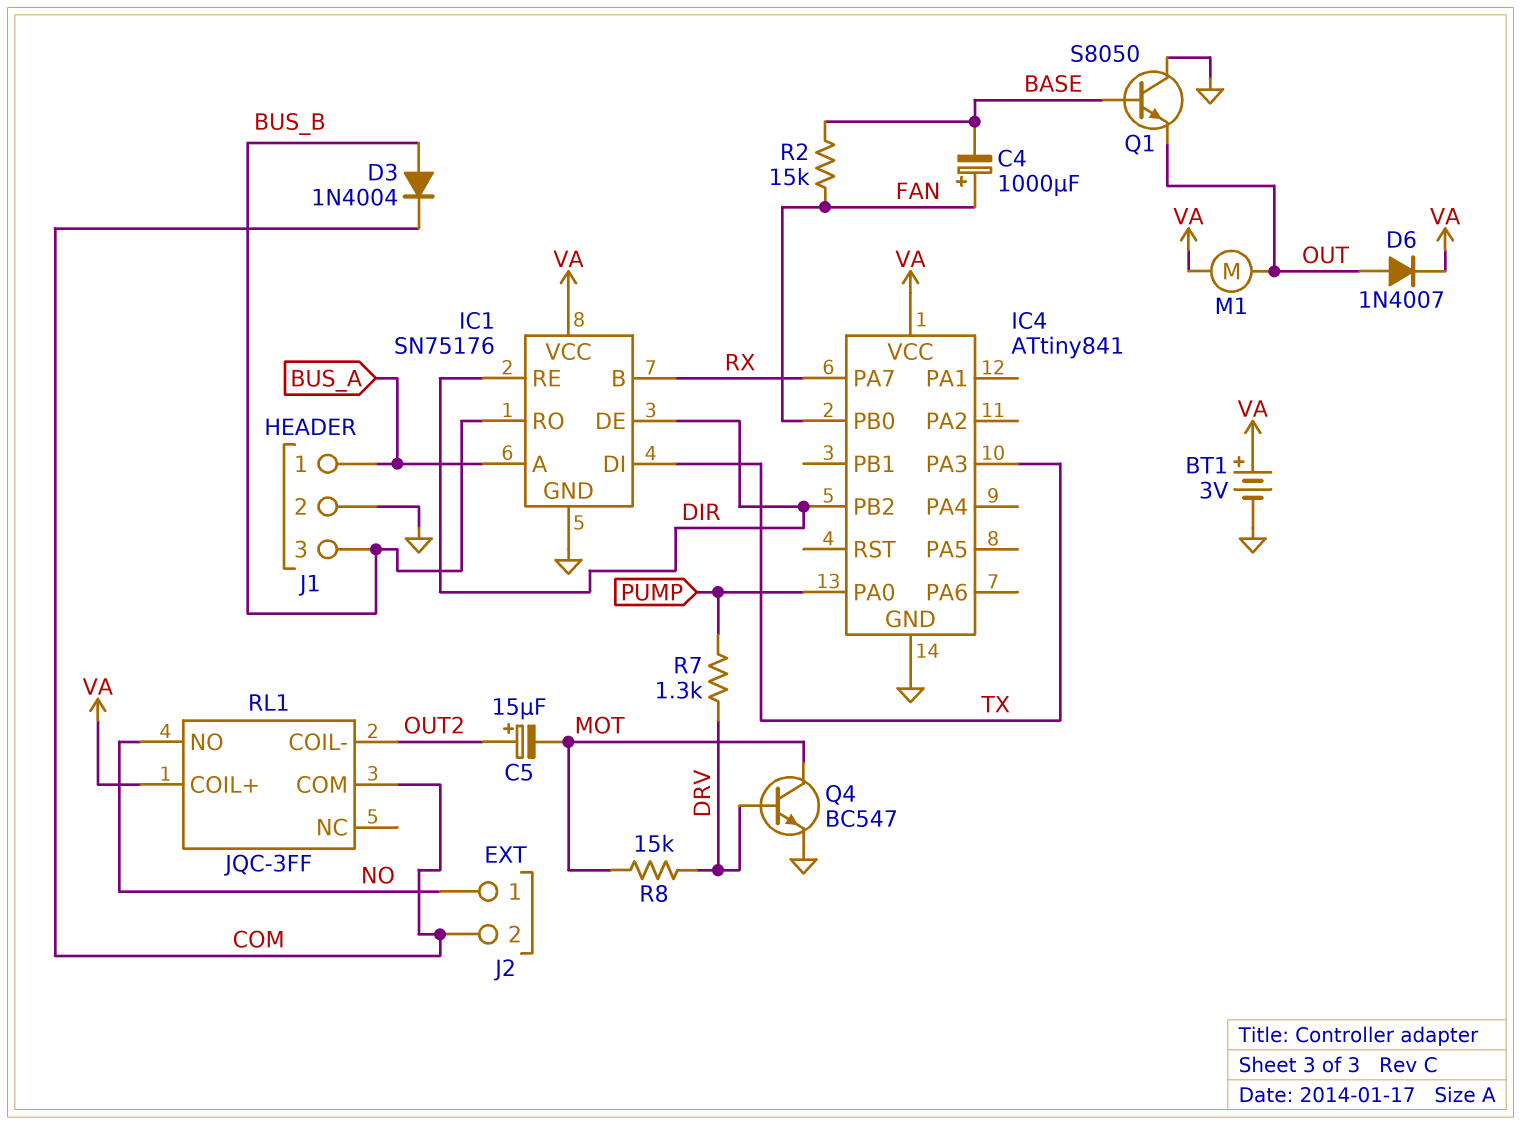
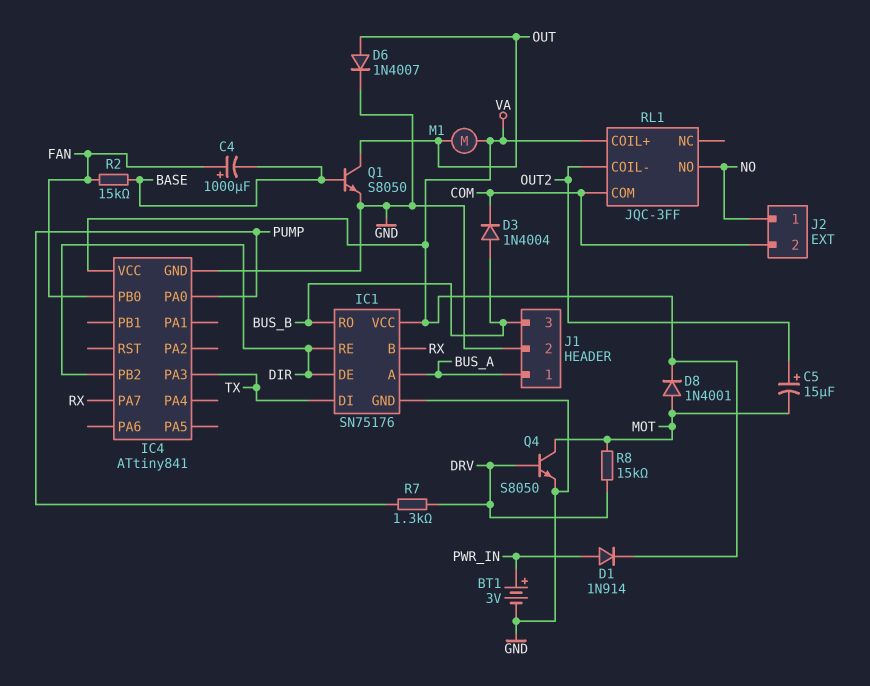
BT1: 3V (plus VA, minus GND) -> 3V (plus PWR_IN, minus GND)
D1: none -> diode 1N914 (A PWR_IN, K VA)
D6: diode 1N4007 (A OUT, K VA) -> diode 1N4007 (A OUT, K GND)
D8: none -> diode 1N4001 (A MOT, K VA)
Q1: NPN S8050 (B BASE, C GND, E OUT) -> NPN S8050 (B BASE, C OUT, E GND)
Q4: NPN BC547 (B DRV, C MOT, E GND) -> NPN S8050 (B DRV, C MOT, E GND)

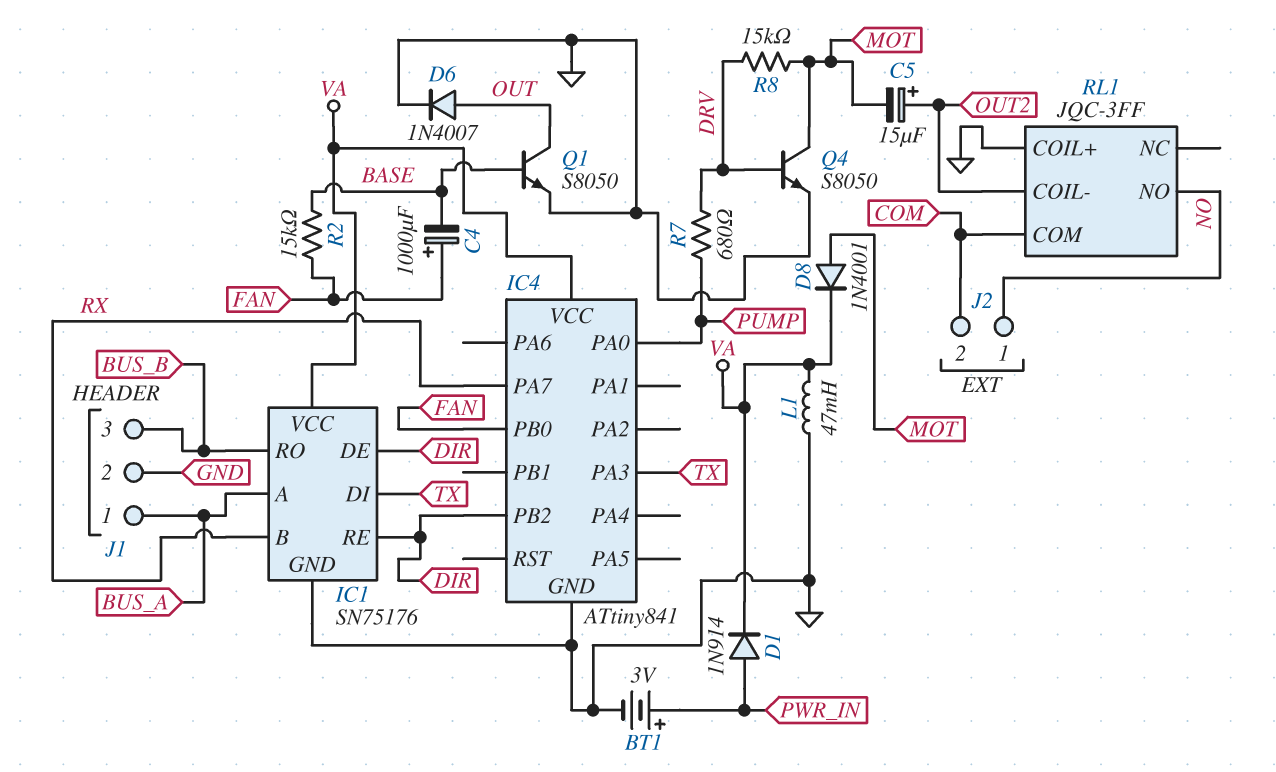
D3: diode 1N4004 (A BUS_B, K COM) -> none
L1: none -> 47mH (GND, VA)
M1: motor (OUT, VA) -> none
R7: 1.3k (DRV, PUMP) -> 680 (DRV, PUMP)
RL1 pin COIL+: VA -> GND

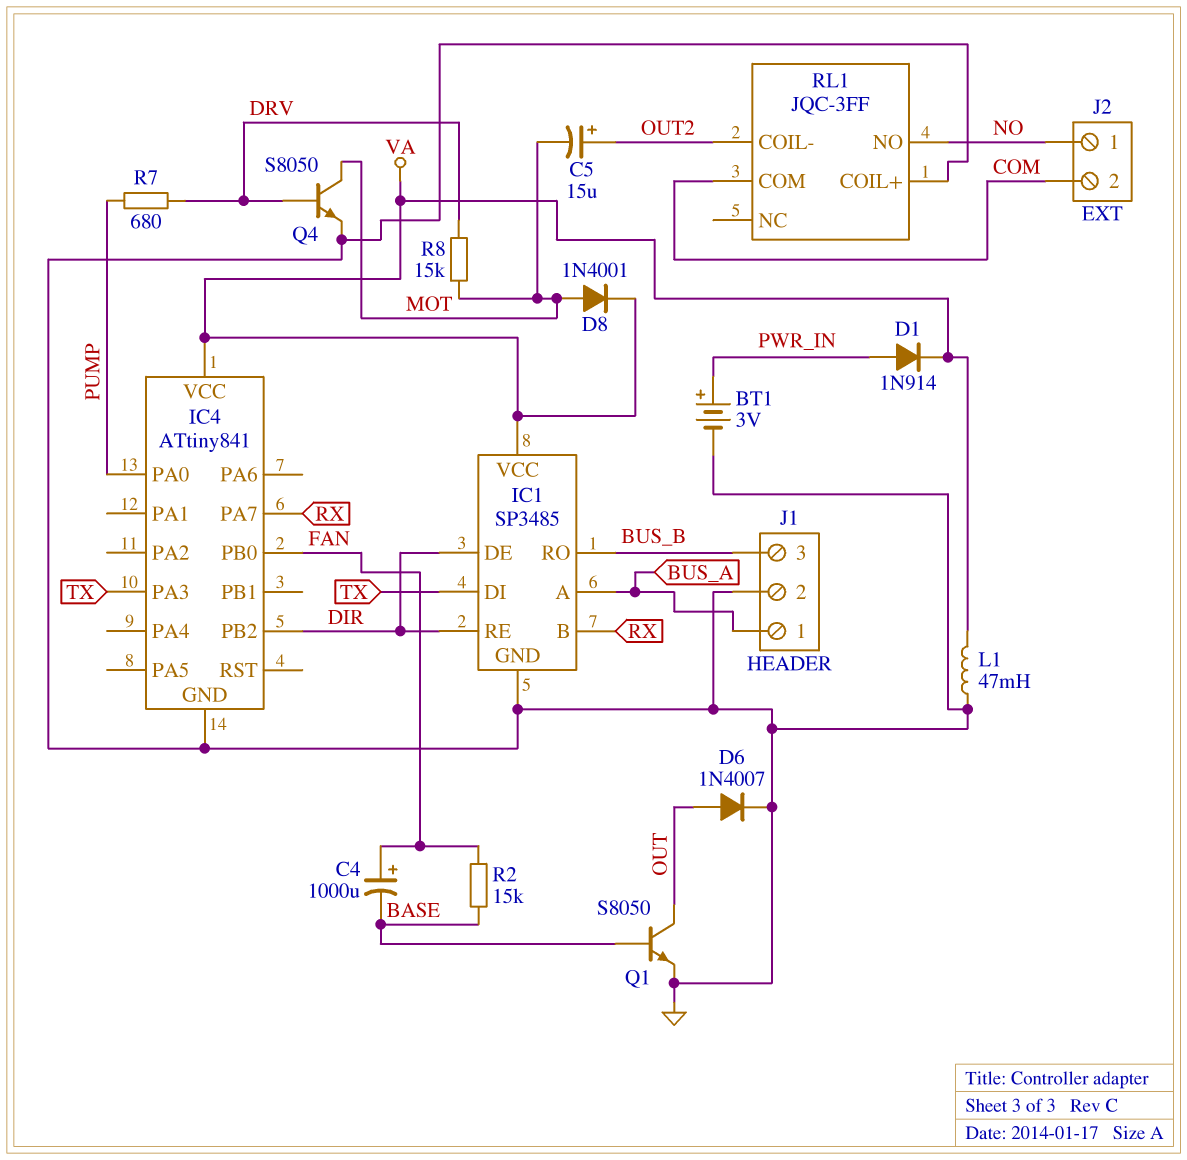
IC1: SN75176 -> SP3485

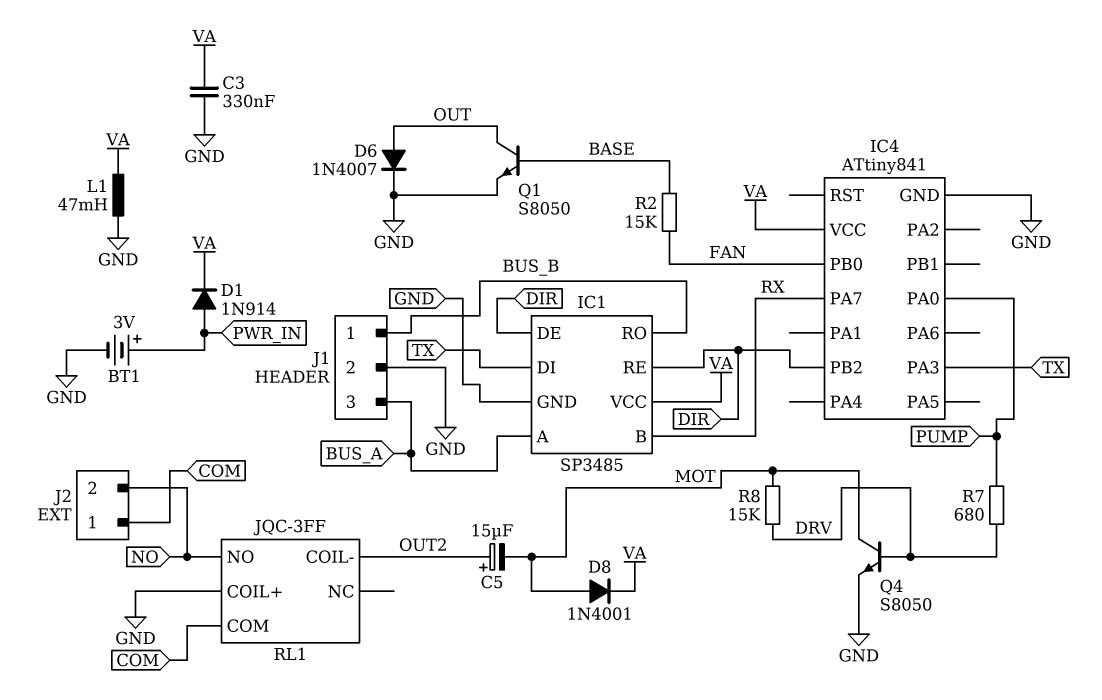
C3: none -> 330nF (GND, VA)
C4: 1000uF (plus FAN, minus BASE) -> none
J1 pin 1: BUS_A -> BUS_B
J1 pin 3: BUS_B -> BUS_A
J2 pin 1: NO -> COM
J2 pin 2: COM -> NO

